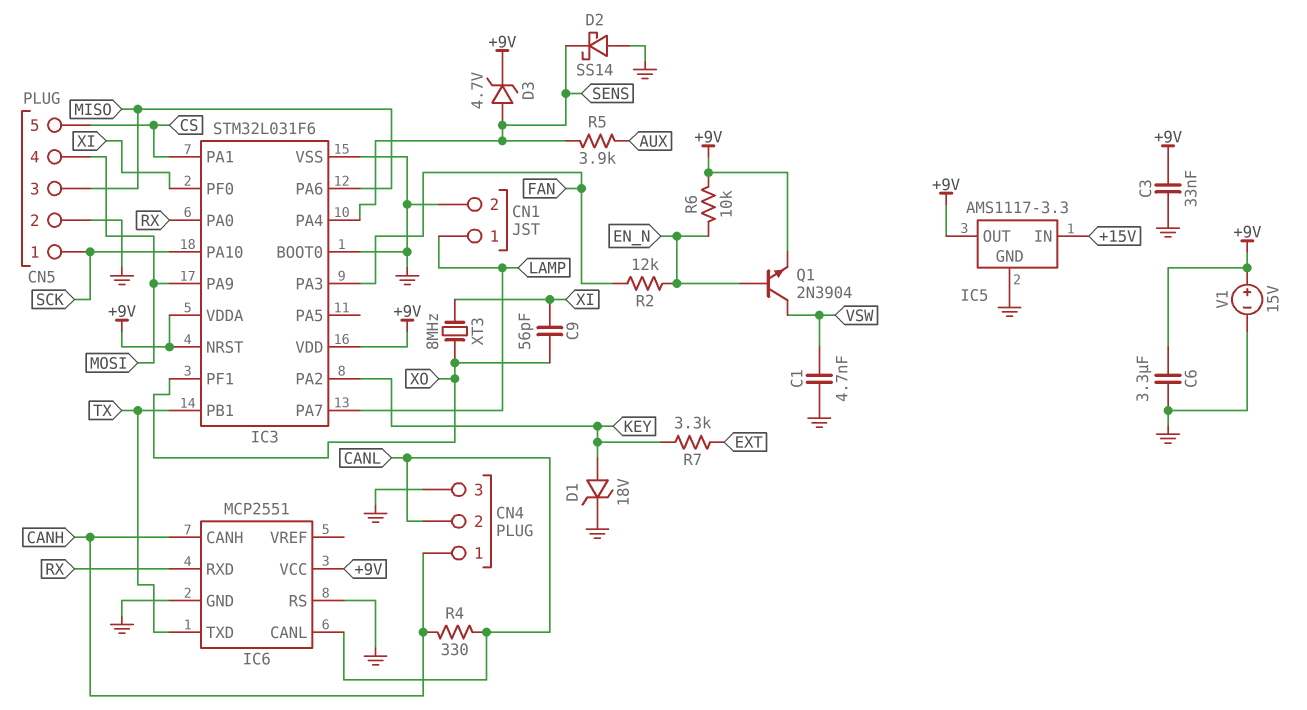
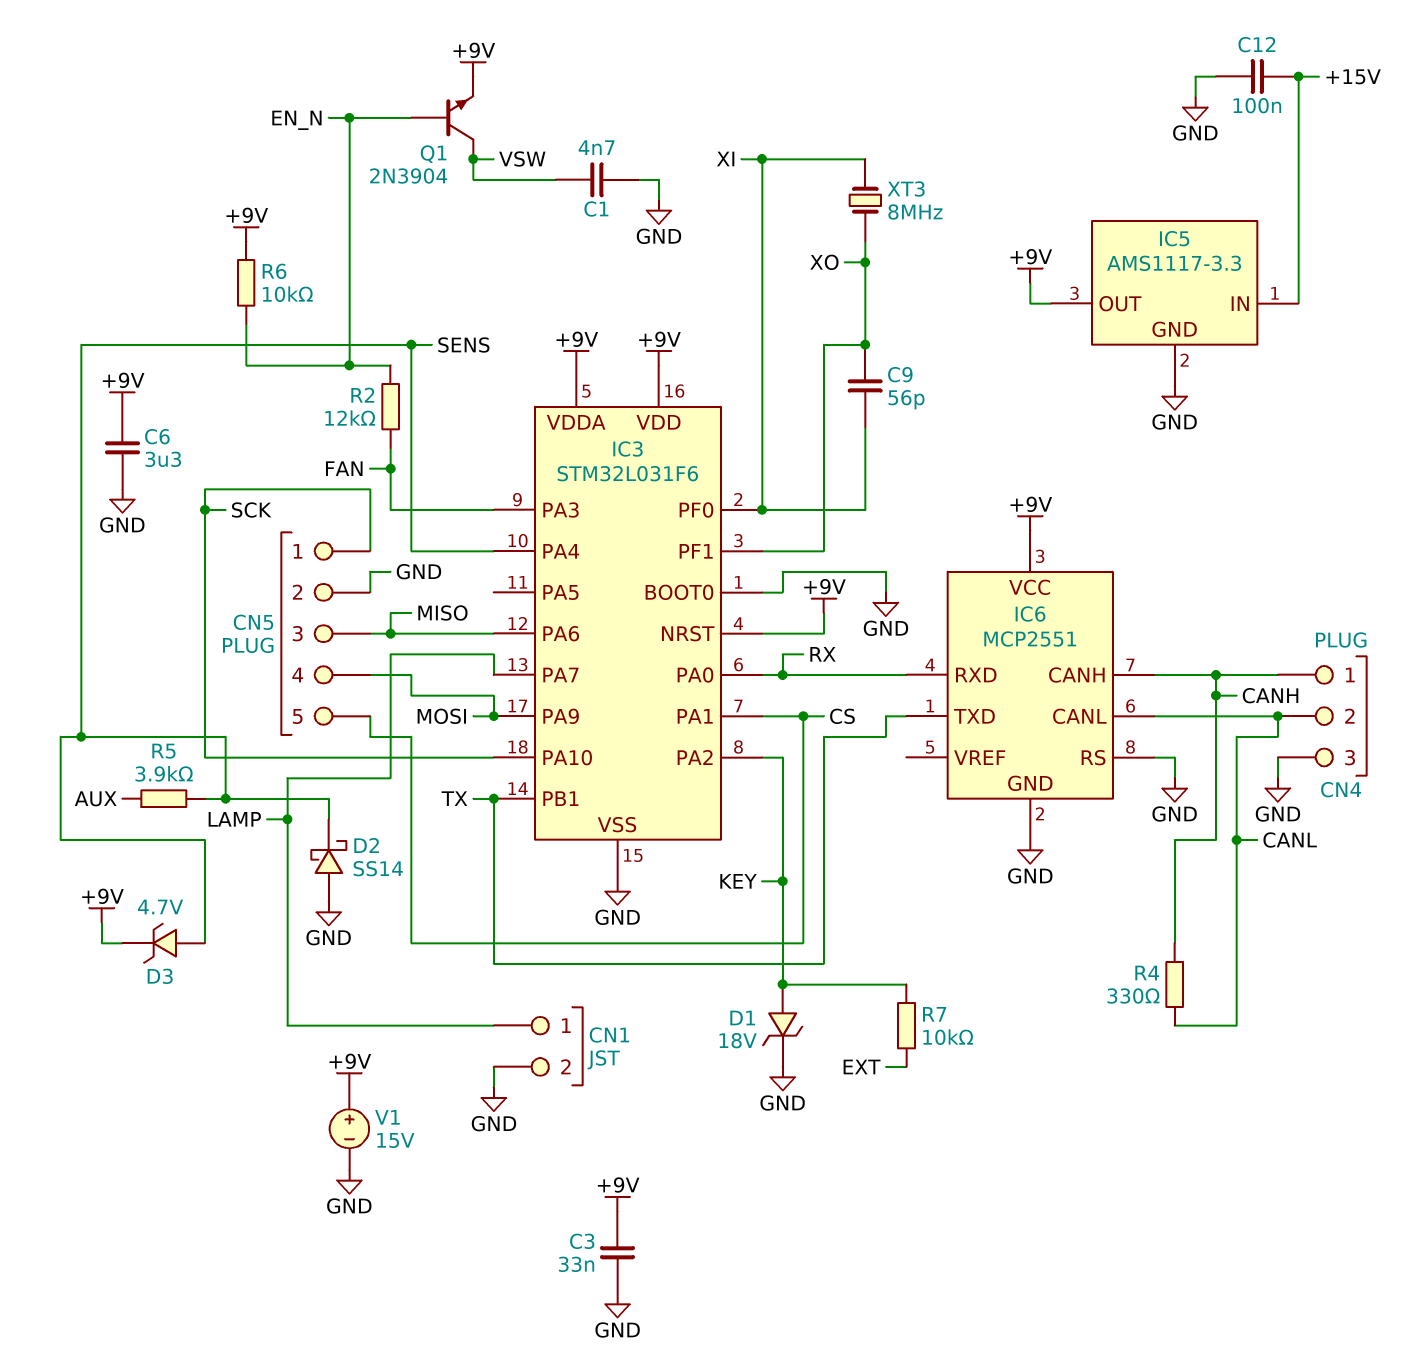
C12: none -> 100nF (+15V, GND)
R7: 3.3k (EXT, KEY) -> 10k (EXT, KEY)

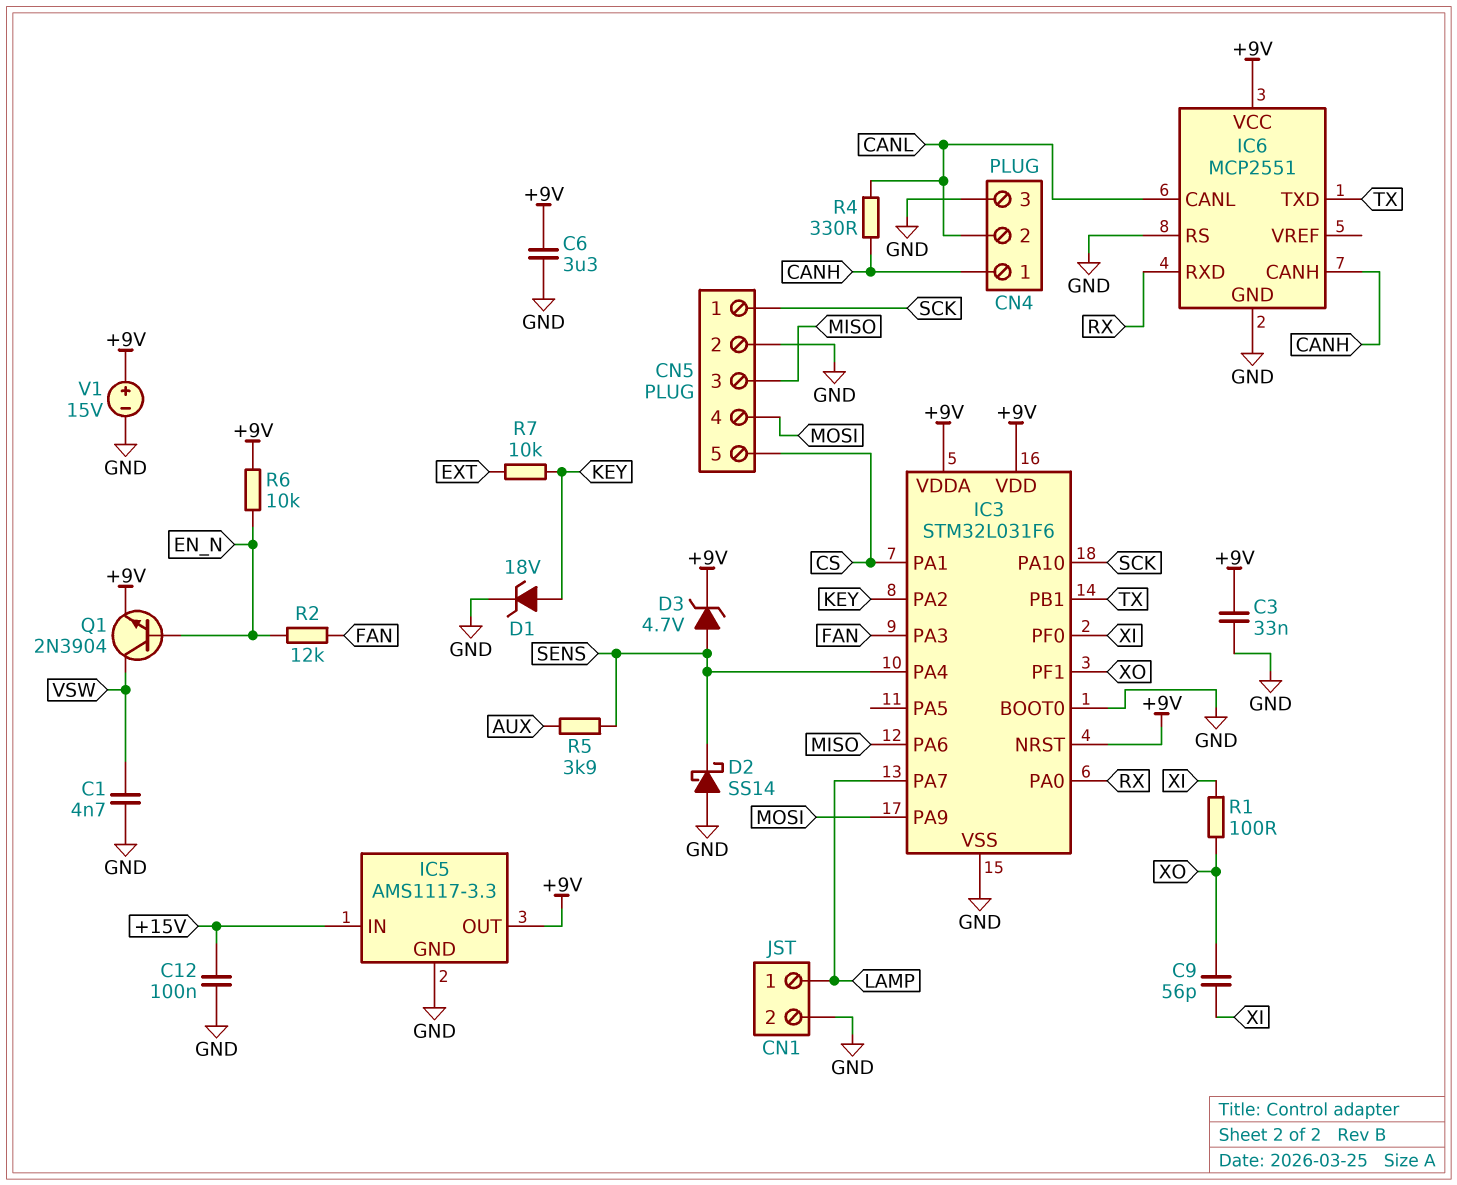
R1: none -> 100 (XI, XO)
XT3: 8MHz (XI, XO) -> none

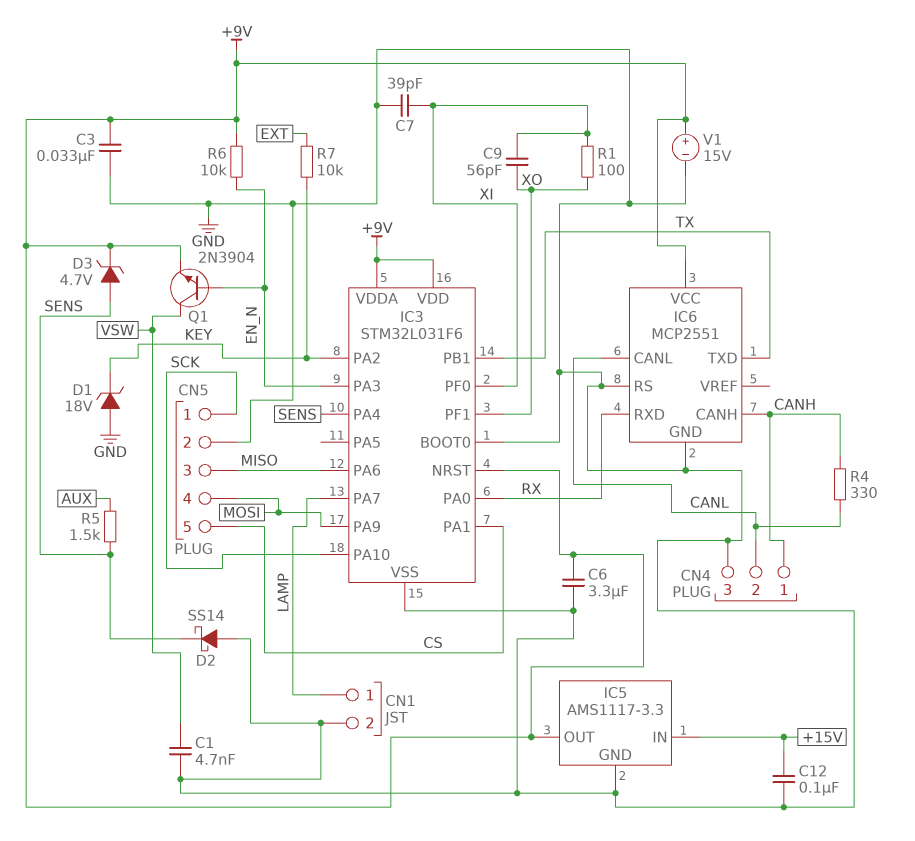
C7: none -> 39pF (GND, XI)
D1: zener 18V (A KEY, K GND) -> zener 18V (A GND, K KEY)
IC3 pin PA3: FAN -> EN_N
R2: 12k (EN_N, FAN) -> none
R5: 3.9k (AUX, SENS) -> 1.5k (AUX, SENS)

